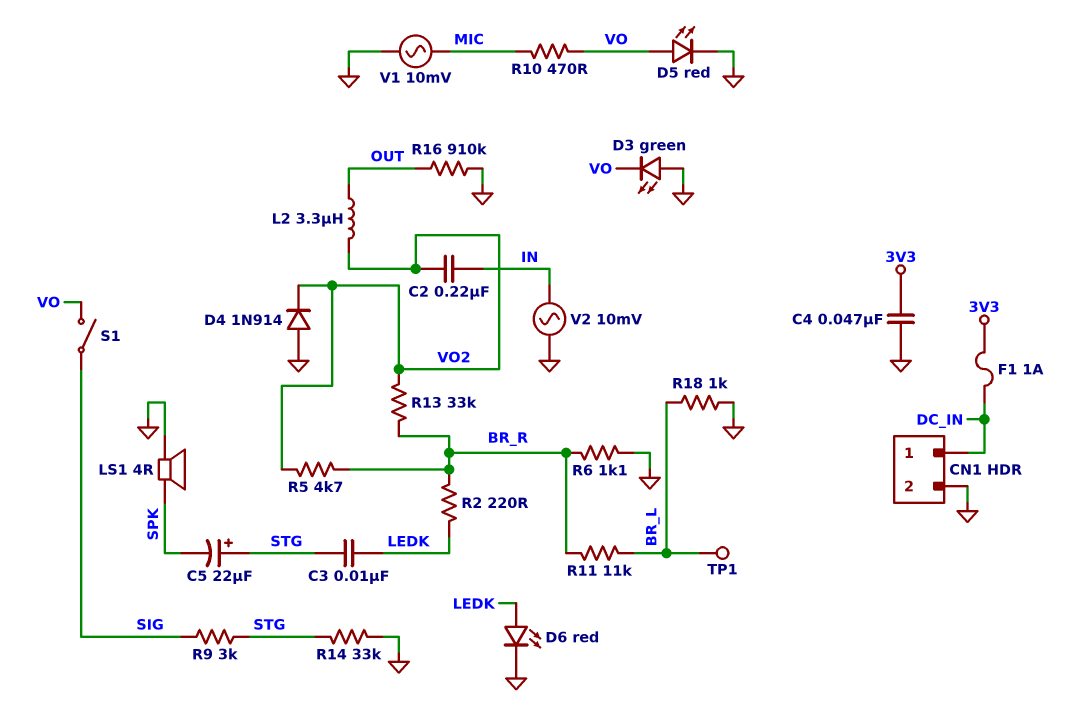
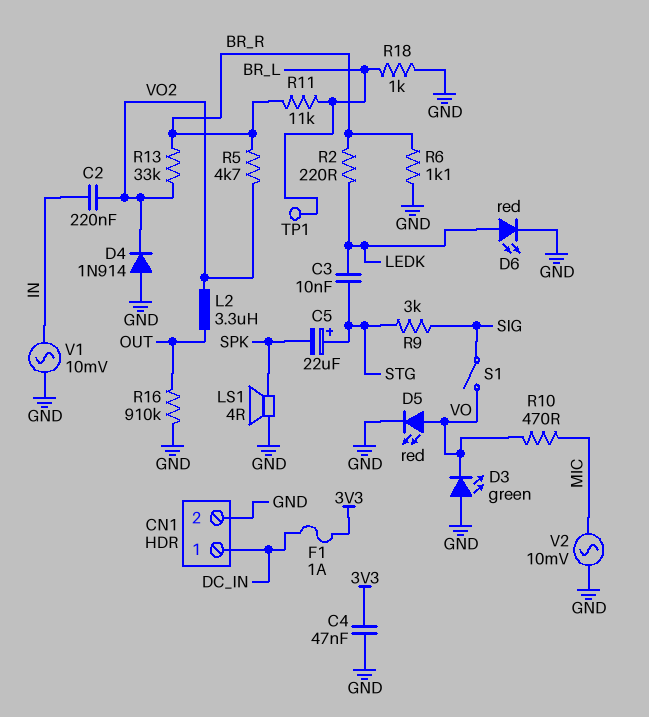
R14: 33k (GND, STG) -> none
V1: AC 10mV (GND, MIC) -> AC 10mV (GND, IN)
V2: AC 10mV (GND, IN) -> AC 10mV (GND, MIC)

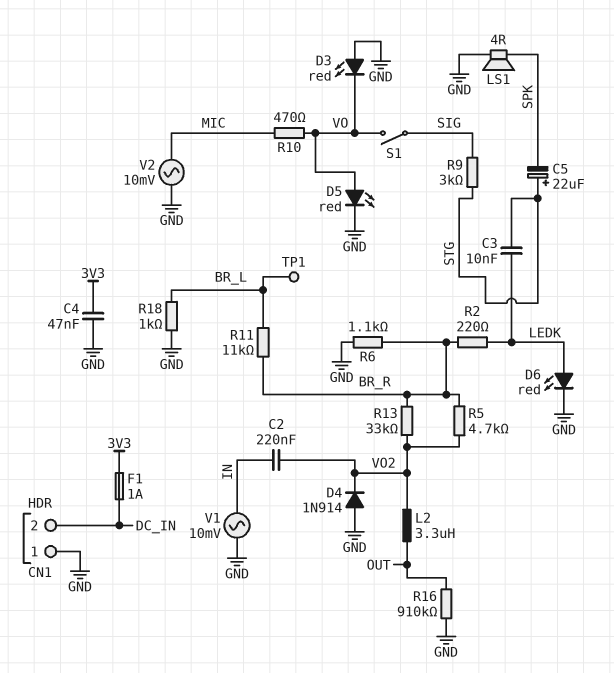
CN1 pin 1: DC_IN -> GND
CN1 pin 2: GND -> DC_IN
D3: LED green (A GND, K VO) -> LED red (A GND, K VO)

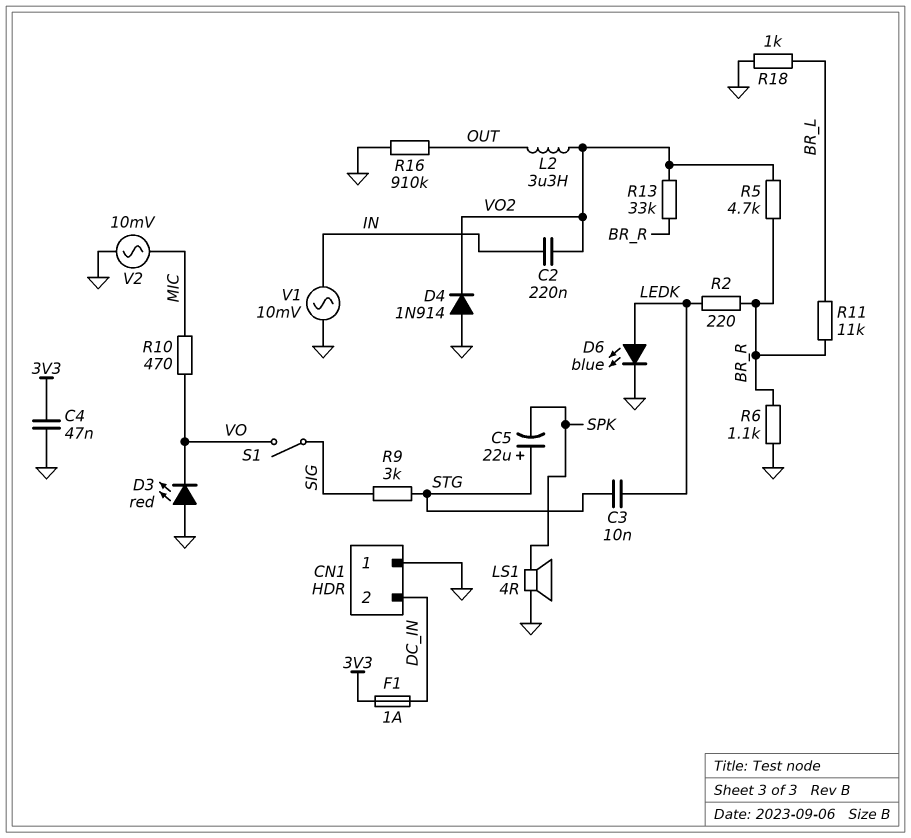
D5: LED red (A VO, K GND) -> none
D6: LED red (A LEDK, K GND) -> LED blue (A LEDK, K GND)
TP1: test point (BR_L) -> none

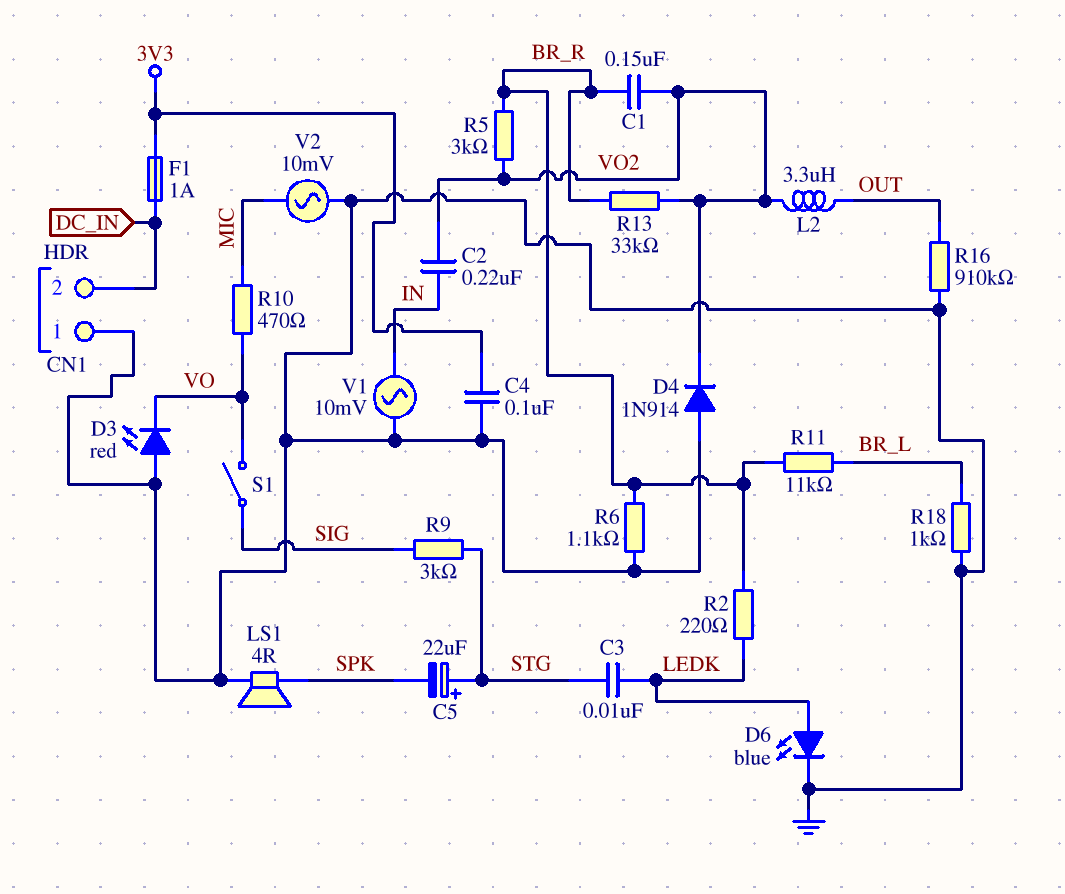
C1: none -> 150nF (BR_R, VO2)
C4: 47nF (3V3, GND) -> 100nF (3V3, GND)
R5: 4.7k (BR_R, VO2) -> 3k (BR_R, VO2)

